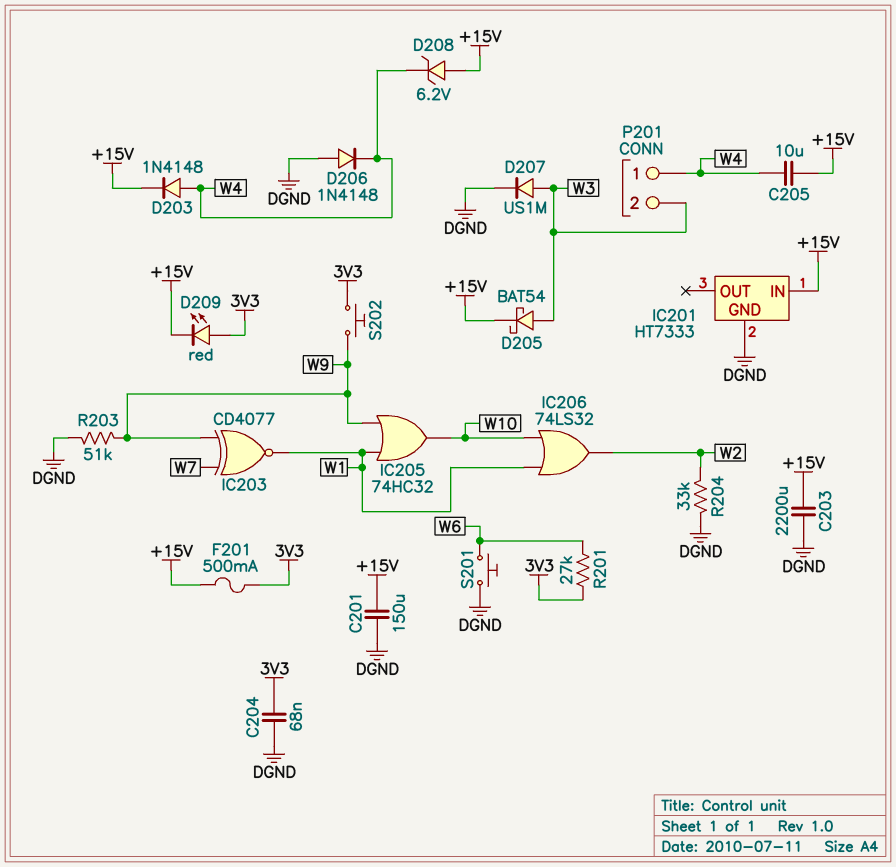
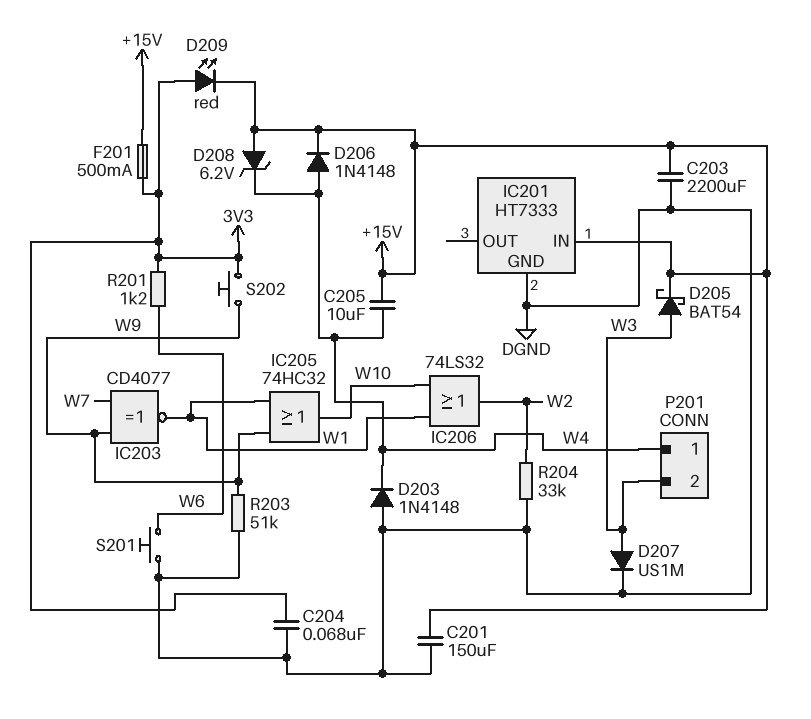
D203: diode 1N4148 (A W4, K +15V) -> diode 1N4148 (A DGND, K W4)
D206: diode 1N4148 (A DGND, K W4) -> diode 1N4148 (A W4, K +15V)
R201: 27k (3V3, W6) -> 1.2k (3V3, W6)

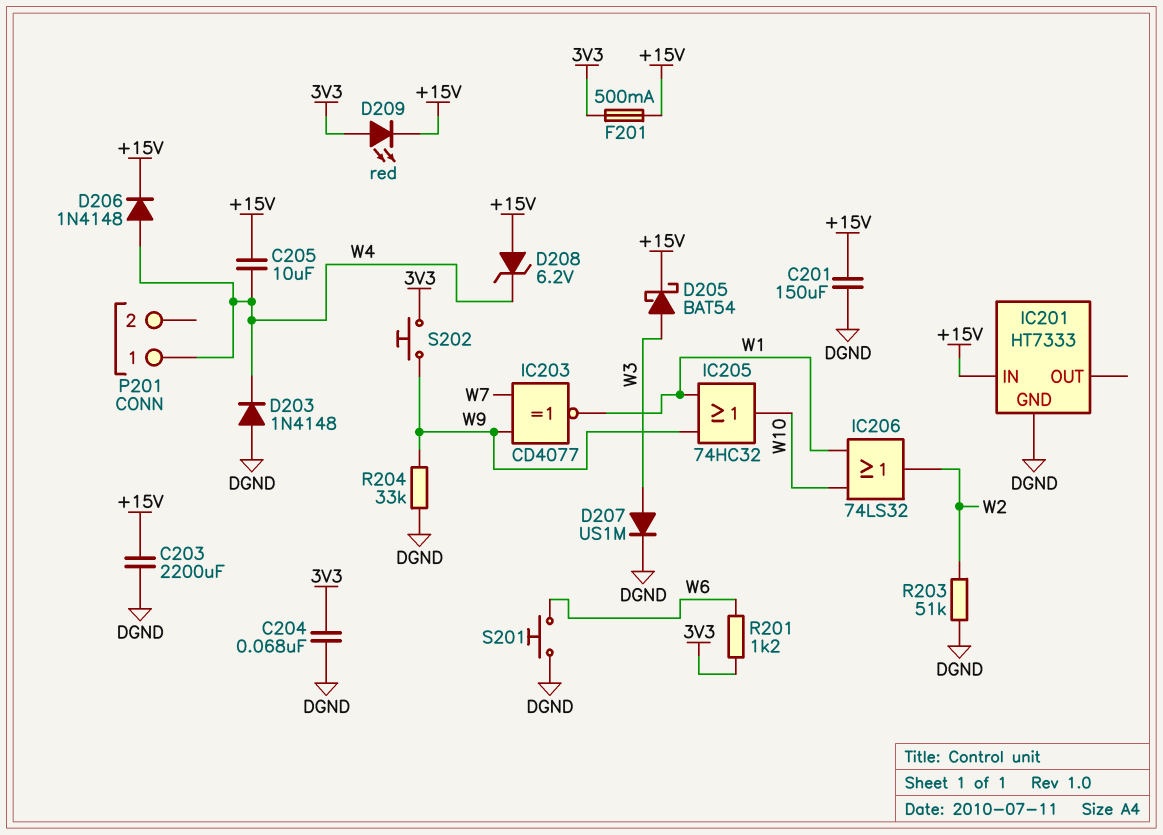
P201 pin 2: W3 -> none
R203: 51k (DGND, W9) -> 51k (DGND, W2)
R204: 33k (DGND, W2) -> 33k (DGND, W9)

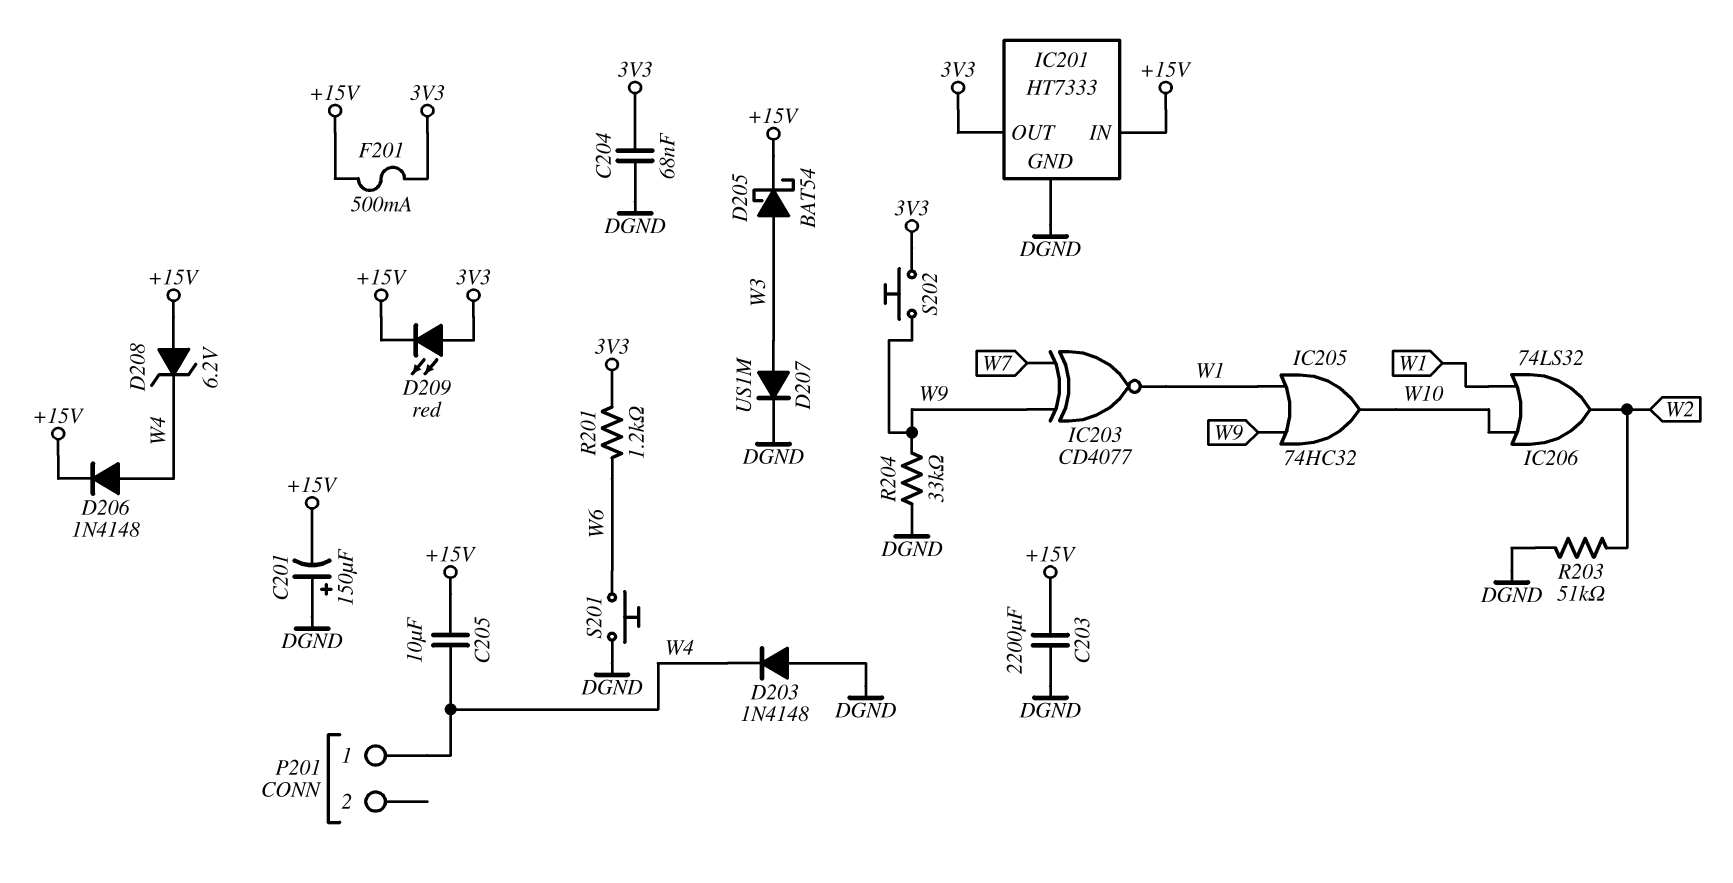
C201: 150uF (+15V, DGND) -> 150uF (plus DGND, minus +15V)
IC201 pin OUT: none -> 3V3

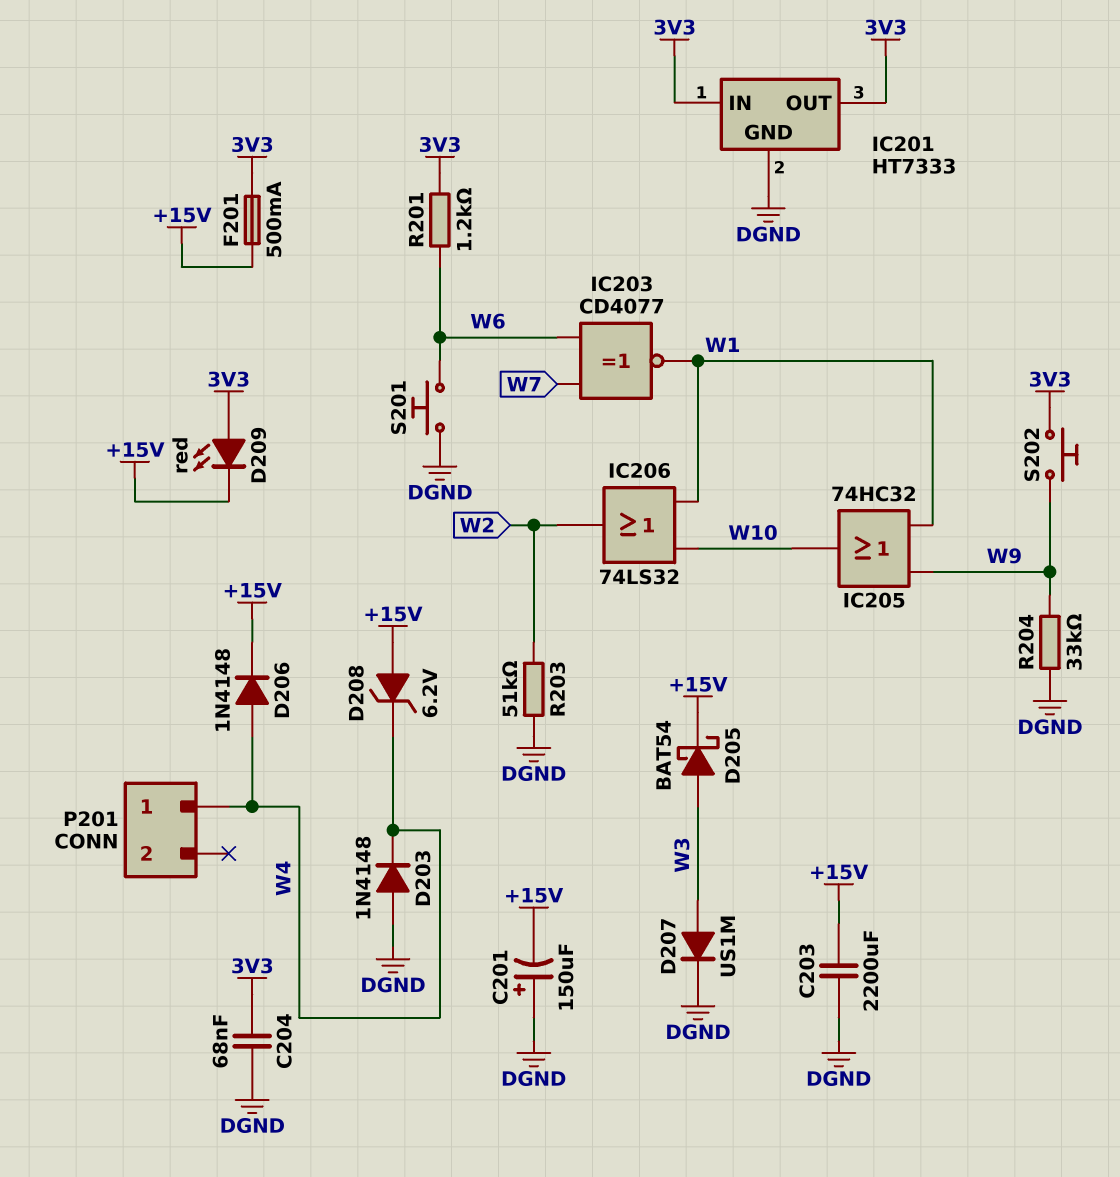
C205: 10uF (+15V, W4) -> none
IC201 pin IN: +15V -> 3V3
IC203: XNOR CD4077 (in W7, in W9, out W1) -> XNOR CD4077 (in W6, in W7, out W1)

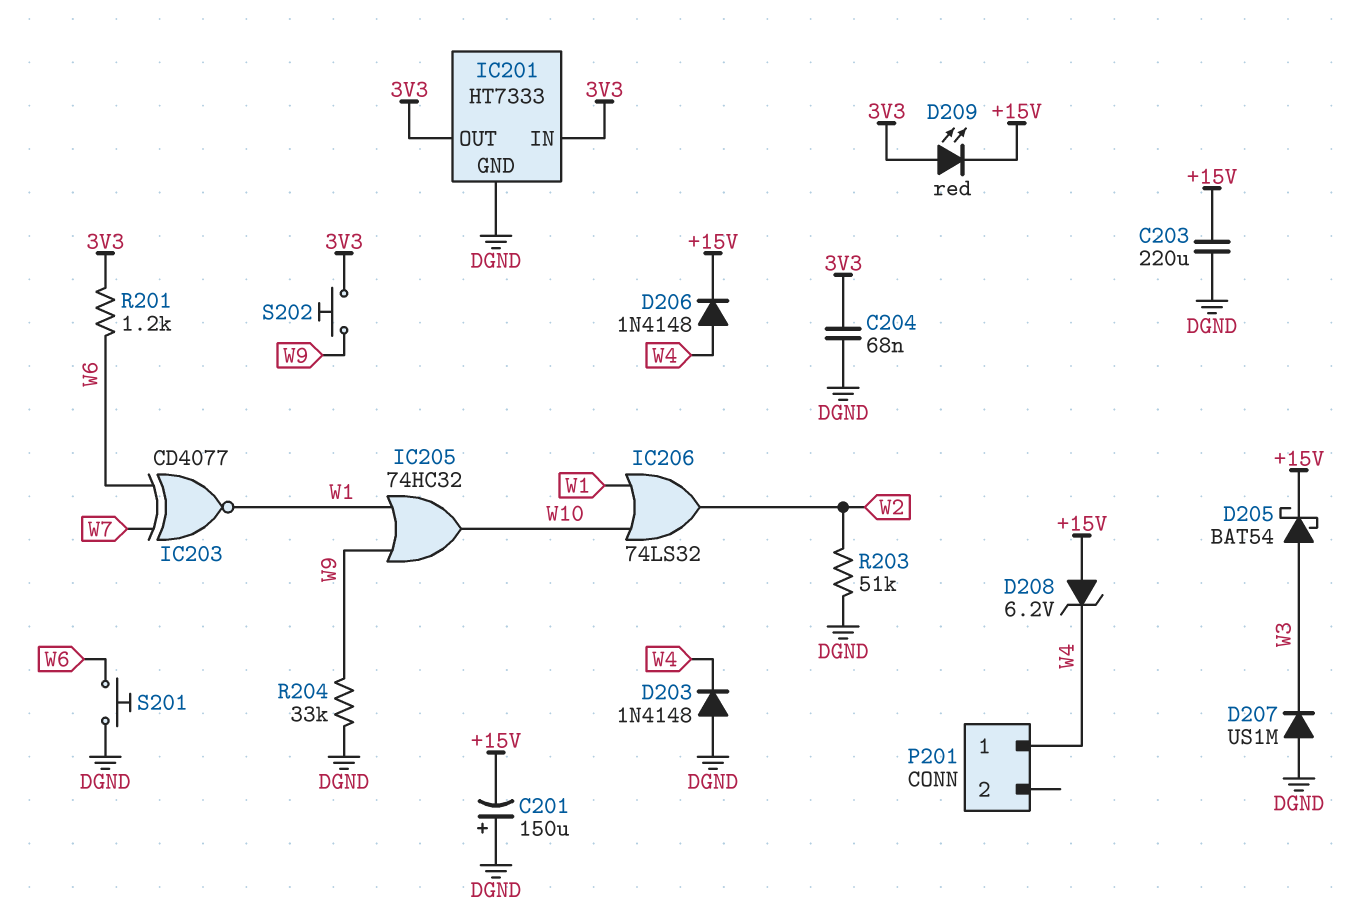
C203: 2200uF (+15V, DGND) -> 220uF (+15V, DGND)
D207: diode US1M (A W3, K DGND) -> diode US1M (A DGND, K W3)
F201: 500mA (+15V, 3V3) -> none

